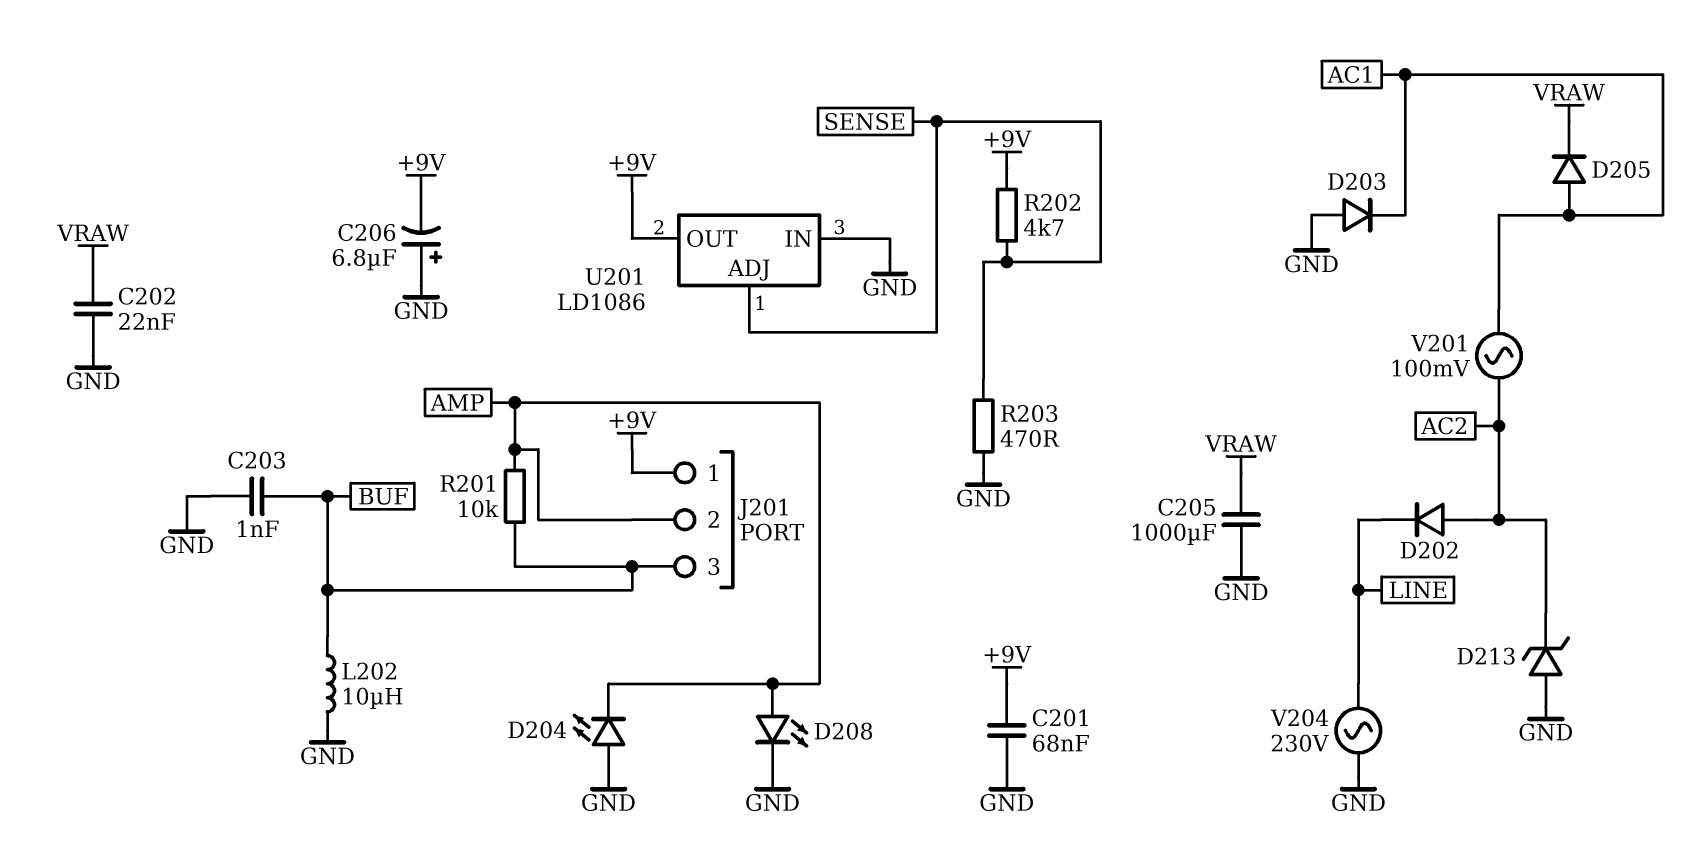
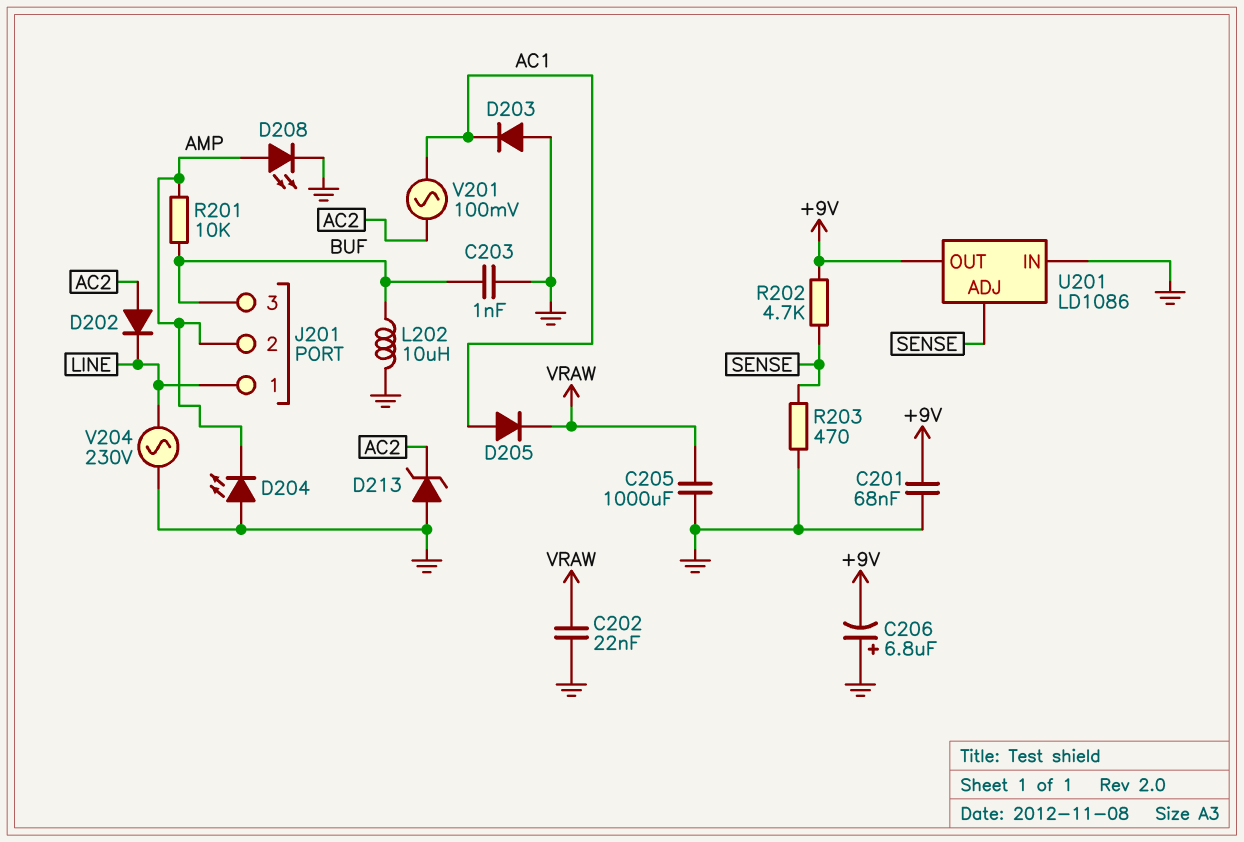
J201 pin 1: +9V -> LINE

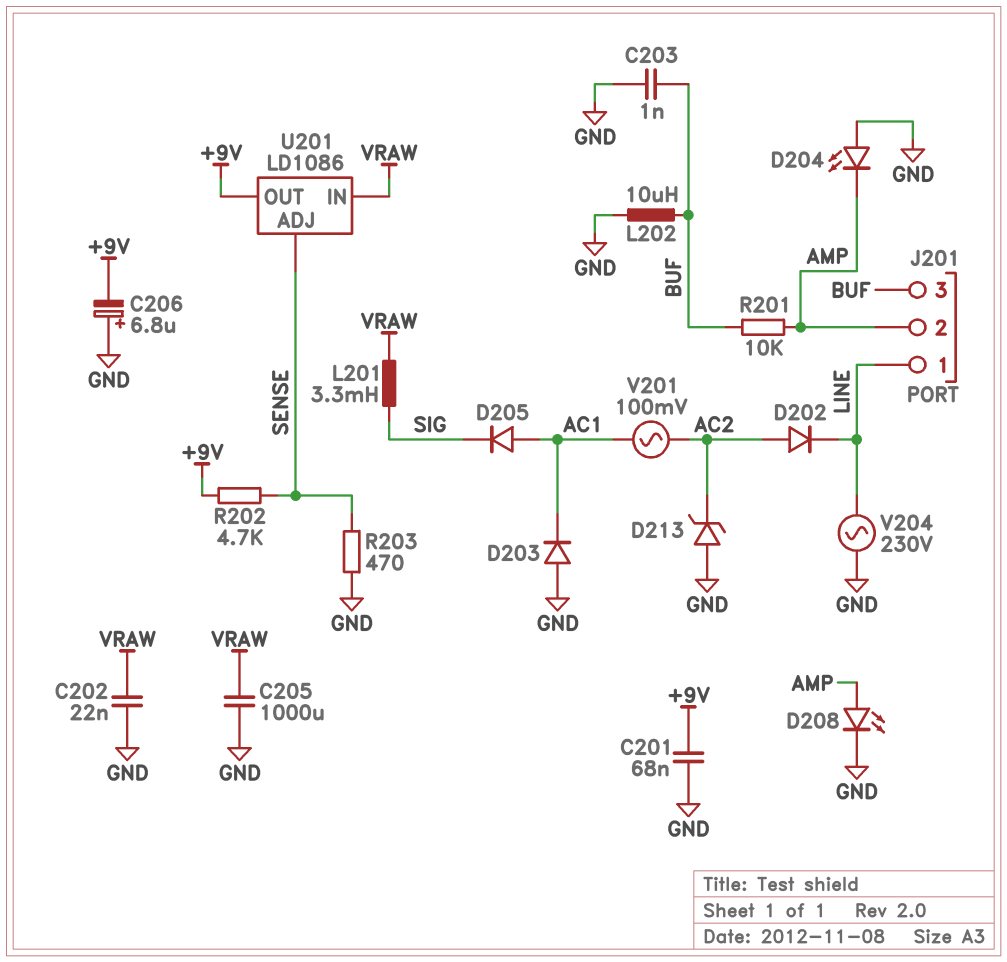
D205: diode (A AC1, K VRAW) -> diode (A AC1, K SIG)
L201: none -> 3.3mH (SIG, VRAW)
U201 pin IN: GND -> VRAW

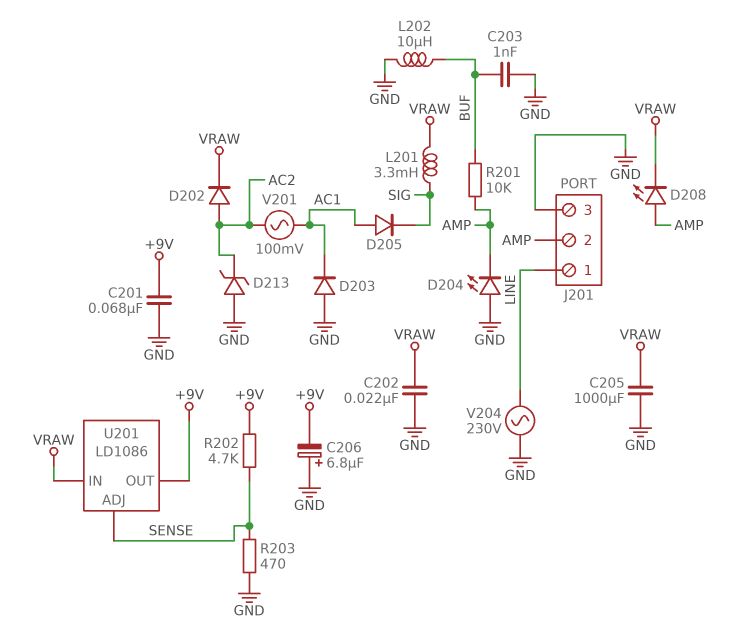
D202: diode (A AC2, K LINE) -> diode (A AC2, K VRAW)
D208: LED (A AMP, K GND) -> LED (A AMP, K VRAW)
J201 pin 3: BUF -> GND

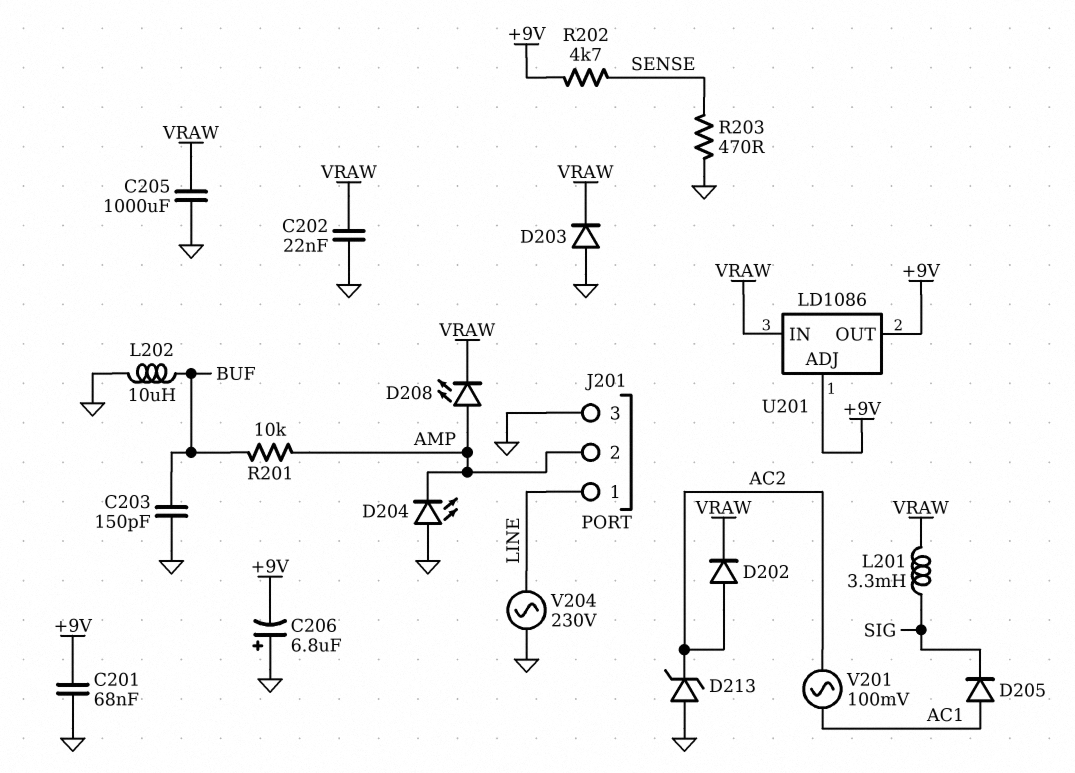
C203: 1nF (BUF, GND) -> 150pF (BUF, GND)
D203: diode (A GND, K AC1) -> diode (A GND, K VRAW)
U201 pin ADJ: SENSE -> +9V

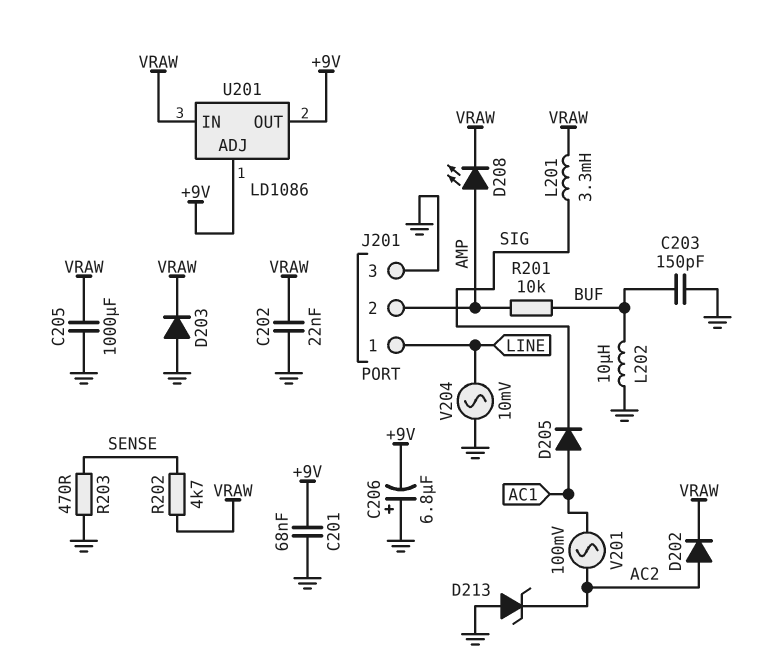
D204: LED (A GND, K AMP) -> none
R202: 4.7k (+9V, SENSE) -> 4.7k (SENSE, VRAW)
V204: AC 230V (GND, LINE) -> AC 10mV (GND, LINE)

